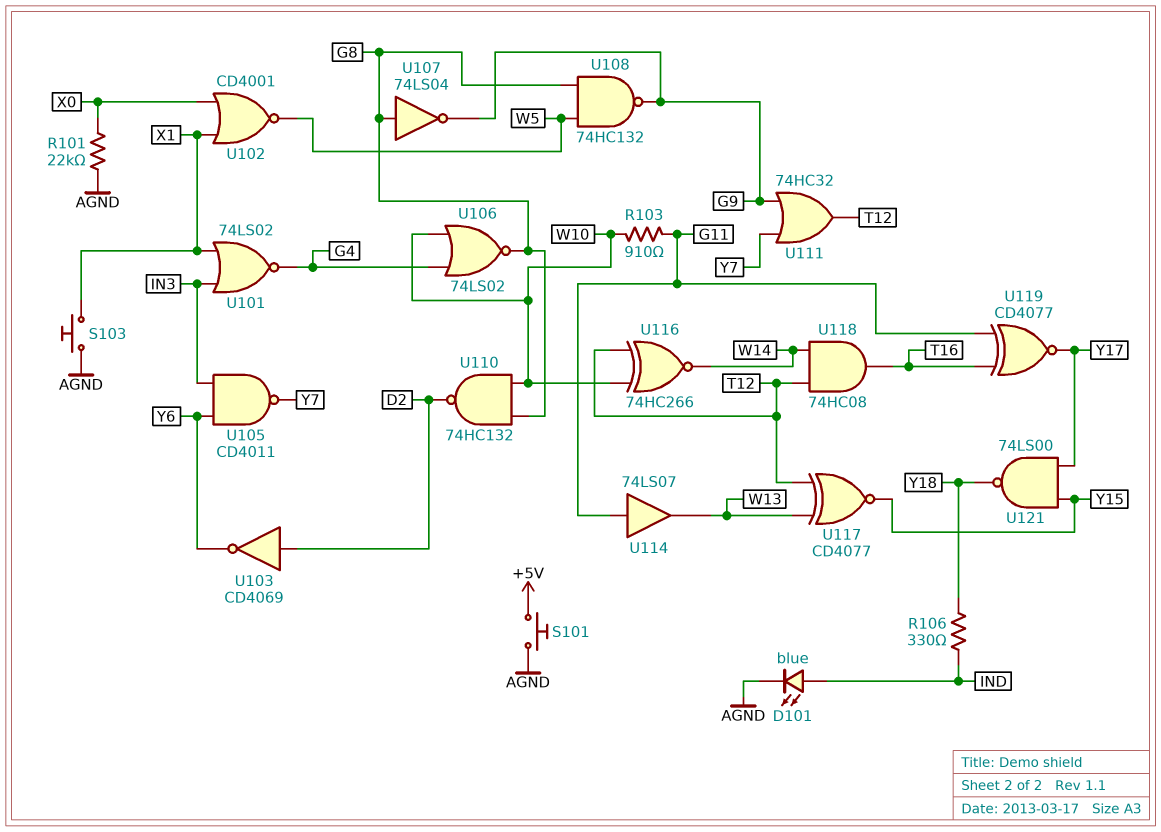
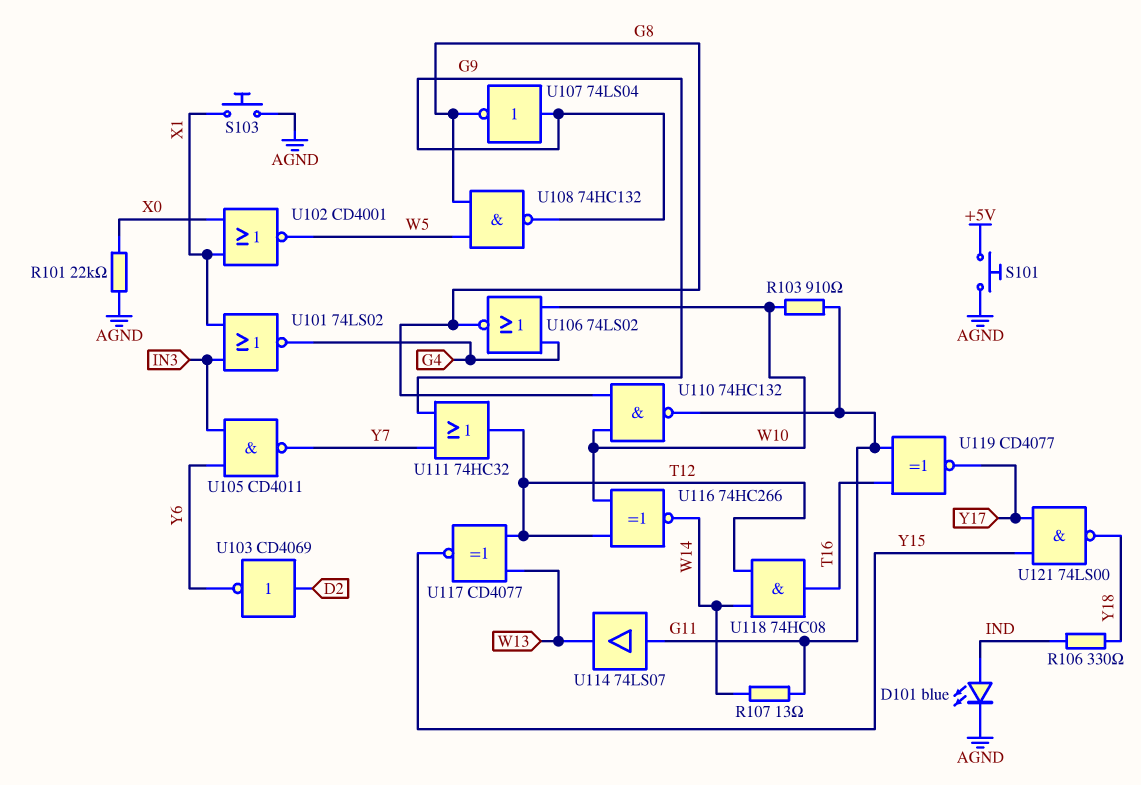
R107: none -> 13 (G11, W14)
U107: NOT 74LS04 (in G8, out G9) -> NOT 74LS04 (in G9, out G8)
U110: NAND 74HC132 (in G8, in W10, out D2) -> NAND 74HC132 (in G8, in W10, out G11)

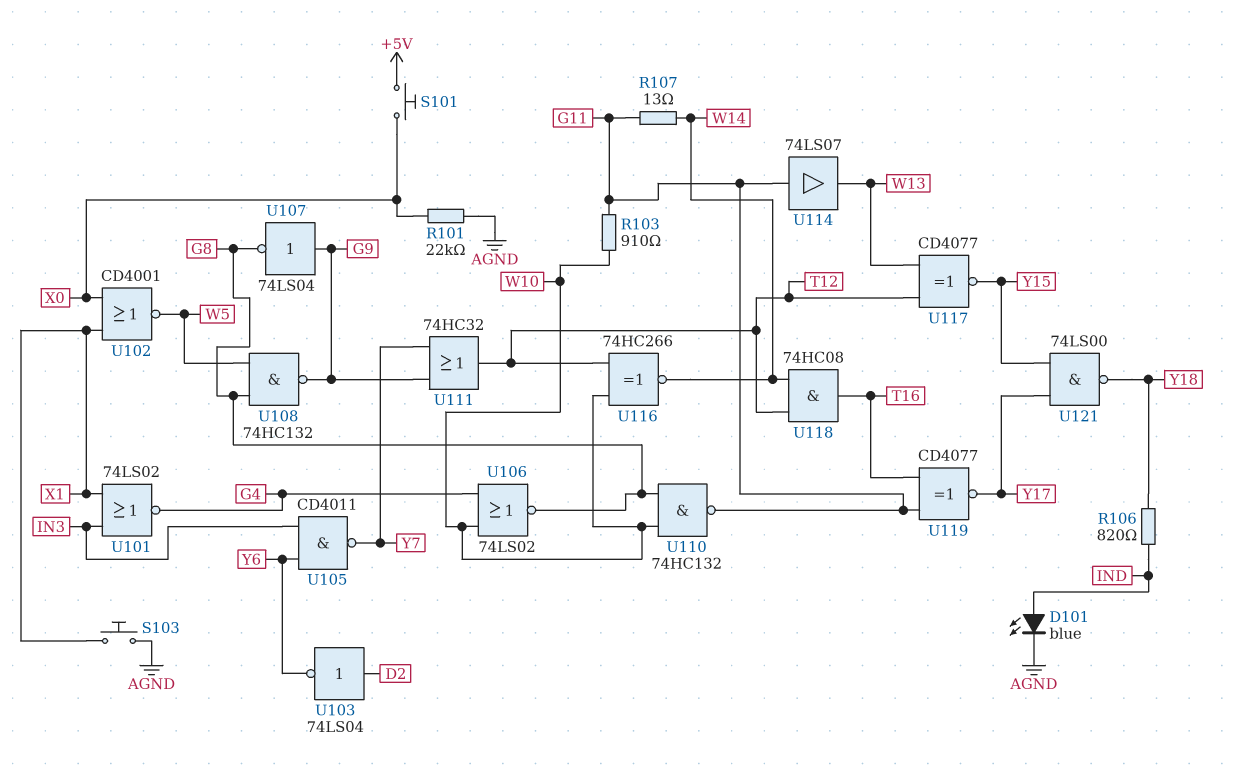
R106: 330 (IND, Y18) -> 820 (IND, Y18)
S101: button (+5V, AGND) -> button (+5V, X0)
U103: NOT CD4069 (in D2, out Y6) -> NOT 74LS04 (in D2, out Y6)

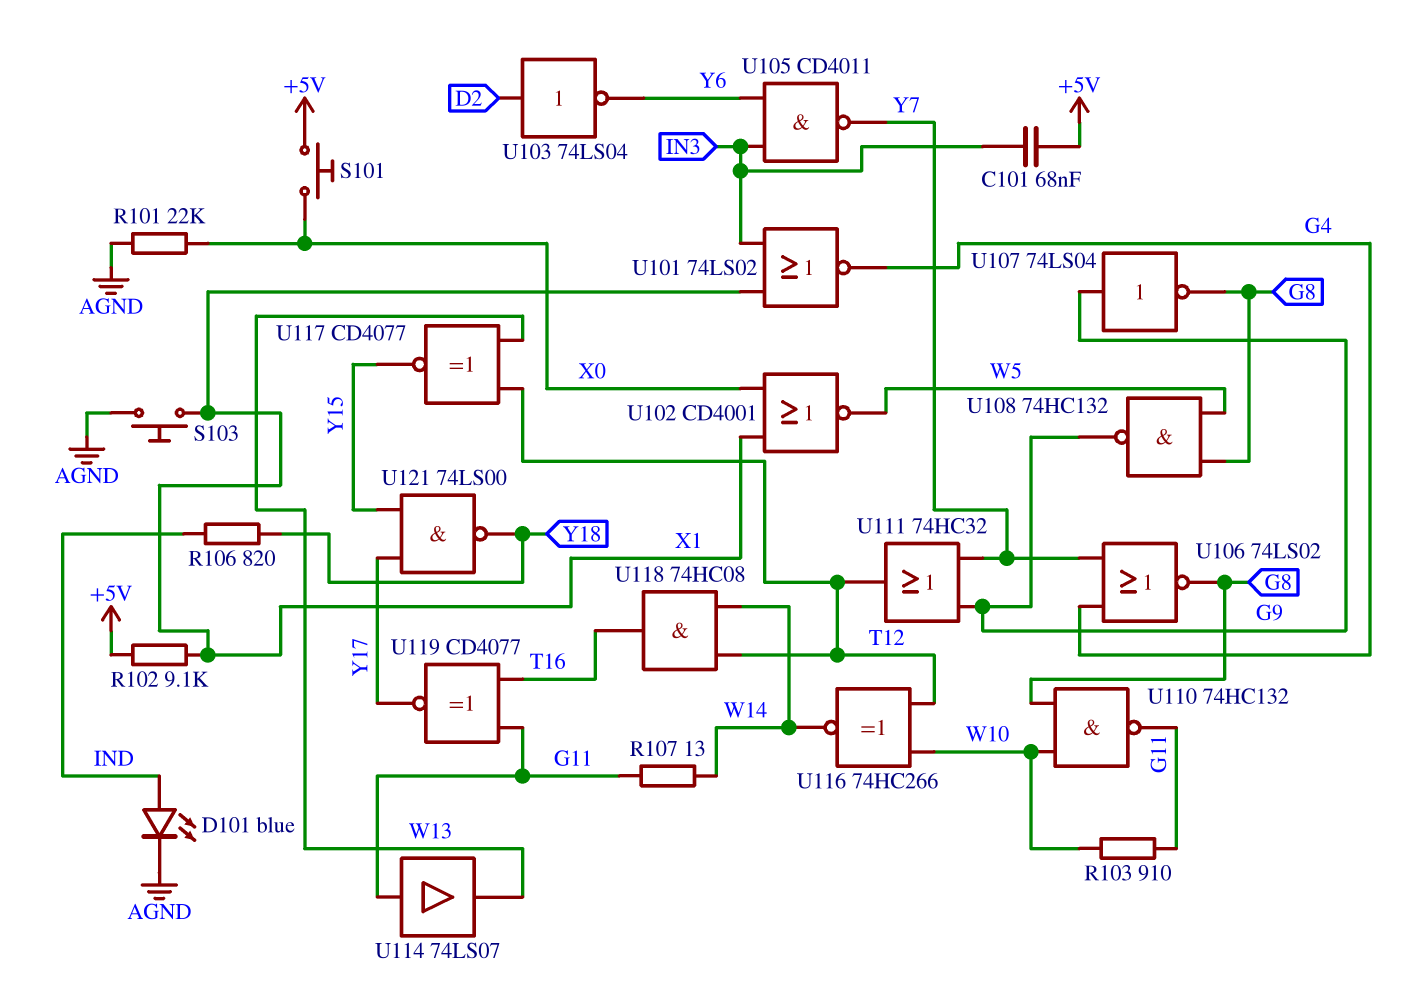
C101: none -> 68nF (+5V, IN3)
R102: none -> 9.1k (+5V, X1)
U106: NOR 74LS02 (in G4, in W10, out G8) -> NOR 74LS02 (in G4, in Y7, out G8)

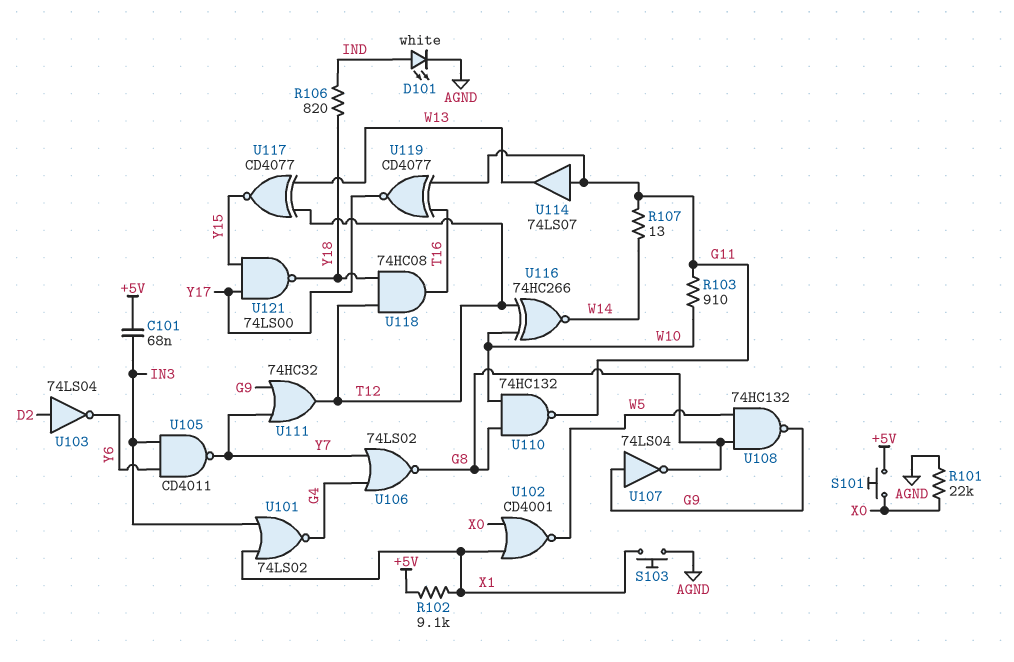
D101: LED blue (A IND, K AGND) -> LED white (A IND, K AGND)
U118: AND 74HC08 (in T12, in W14, out T16) -> AND 74HC08 (in T12, in Y18, out T16)

